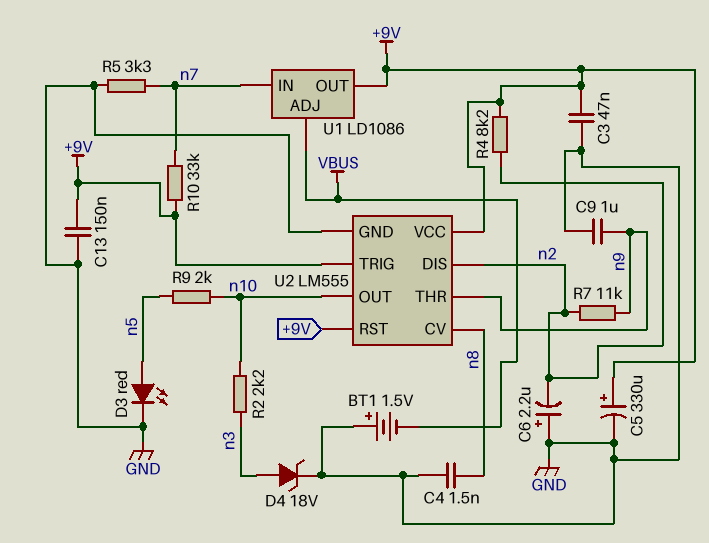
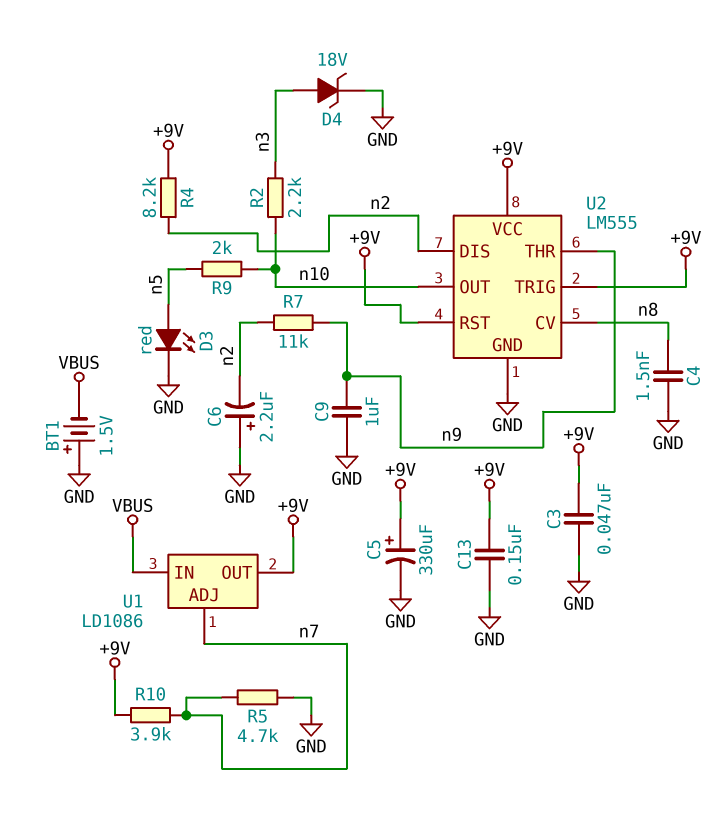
R5: 3.3k (GND, n7) -> 4.7k (GND, n7)
R10: 33k (+9V, n7) -> 3.9k (+9V, n7)
U1 pin ADJ: VBUS -> n7
U1 pin IN: n7 -> VBUS

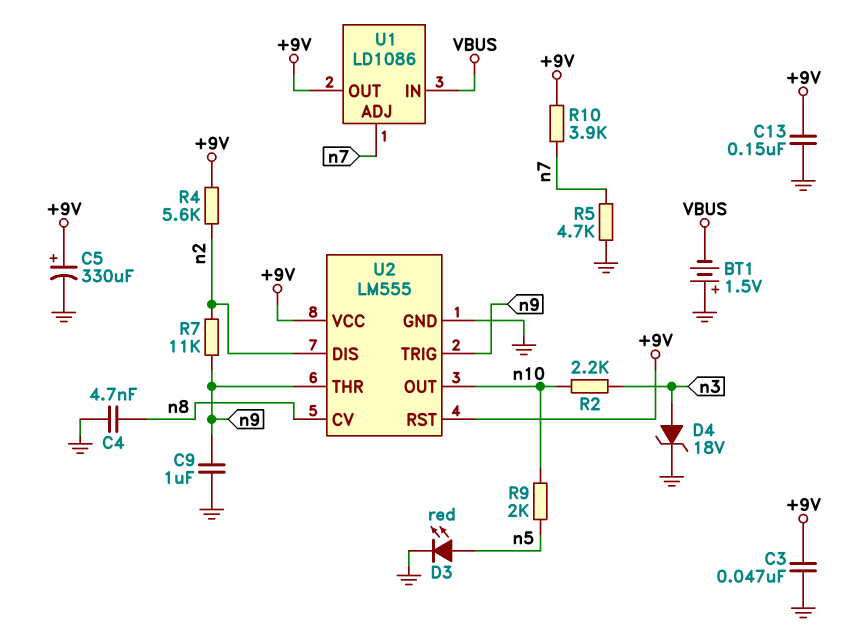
C4: 1.5nF (GND, n8) -> 4.7nF (GND, n8)
C6: 2.2uF (plus GND, minus n2) -> none
R4: 8.2k (+9V, n2) -> 5.6k (+9V, n2)
U2 pin TRIG: +9V -> n9

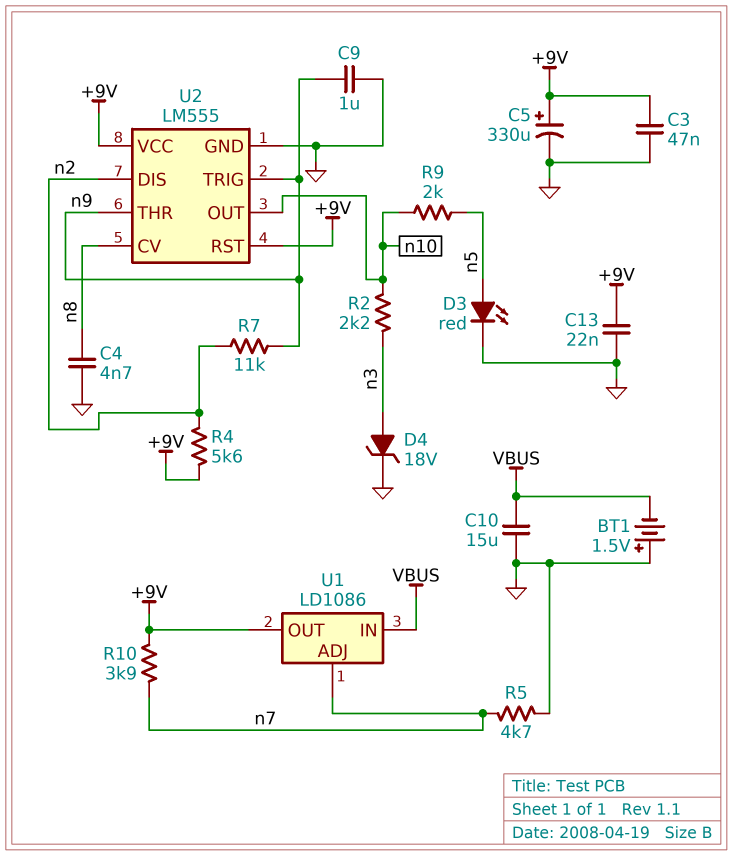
C10: none -> 15uF (GND, VBUS)
C13: 150nF (+9V, GND) -> 22nF (+9V, GND)

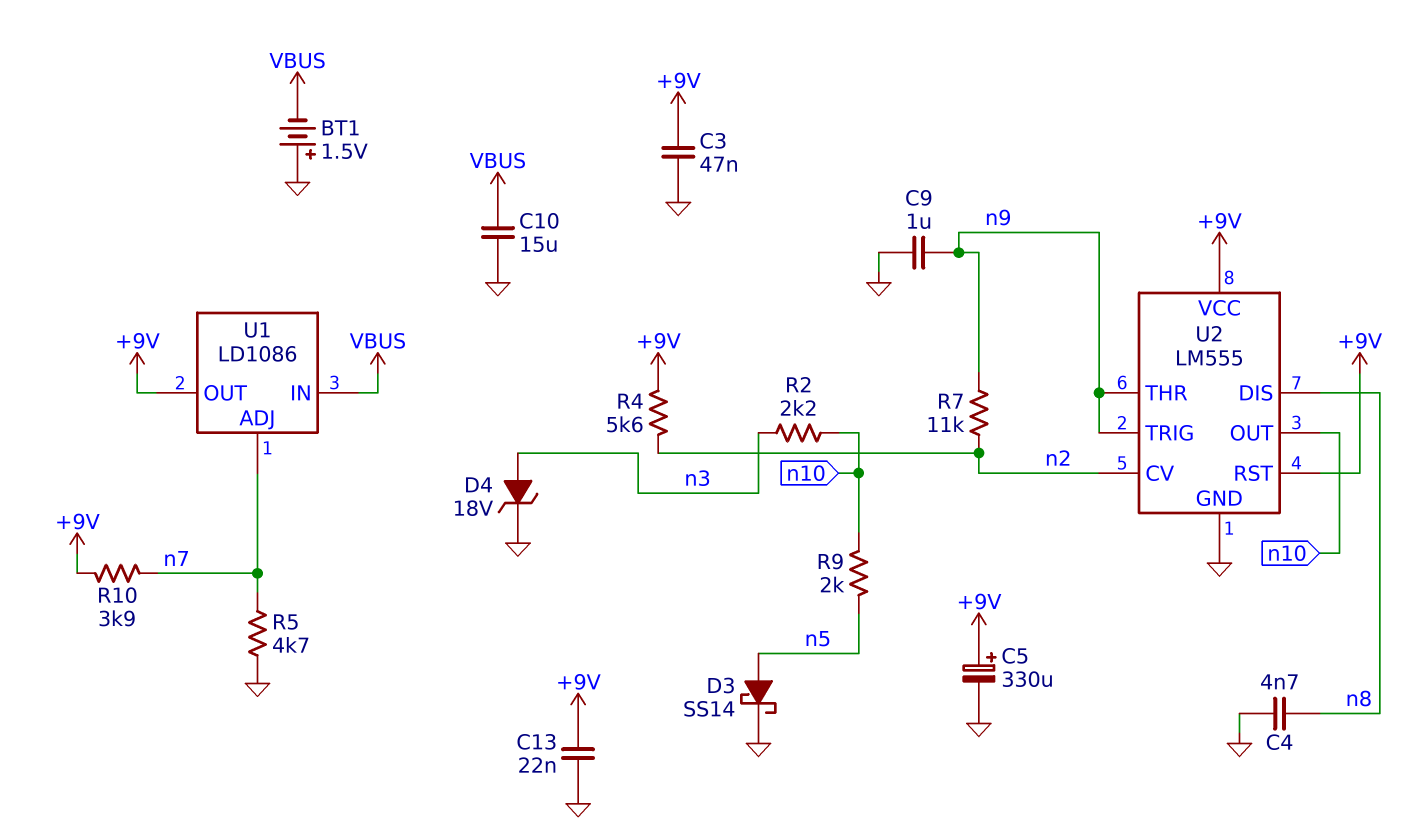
D3: LED red (A n5, K GND) -> schottky SS14 (A n5, K GND)
U2 pin CV: n8 -> n2
U2 pin DIS: n2 -> n8

